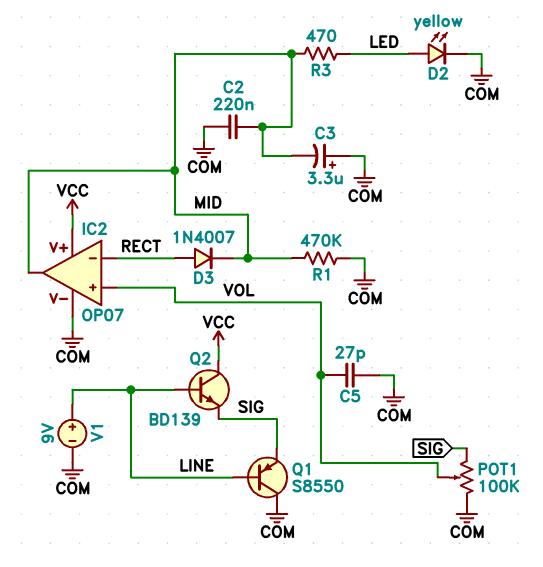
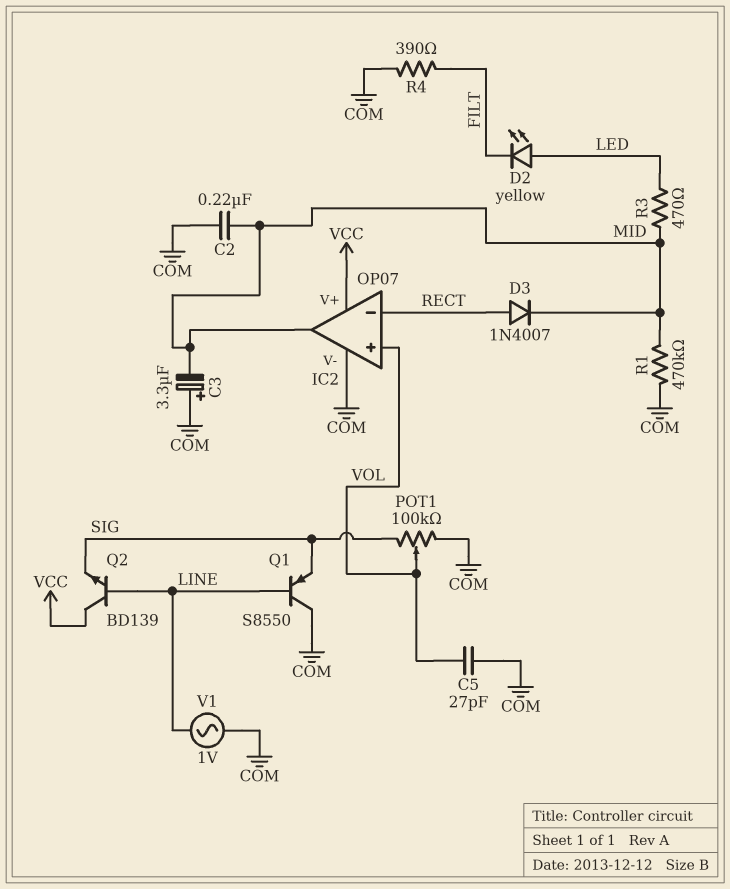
D2: LED yellow (A LED, K COM) -> LED yellow (A LED, K FILT)
R4: none -> 390 (COM, FILT)
V1: 9V (plus LINE, minus COM) -> AC 1V (COM, LINE)

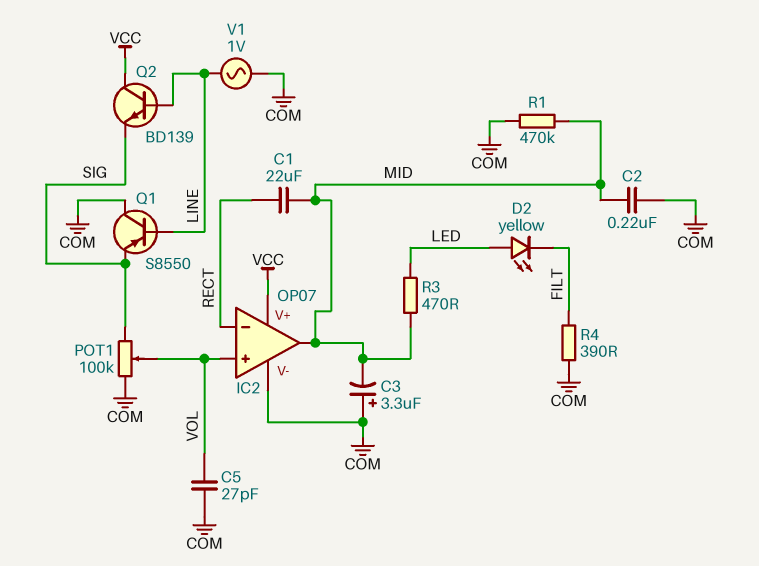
C1: none -> 22uF (MID, RECT)
D3: diode 1N4007 (A RECT, K MID) -> none

